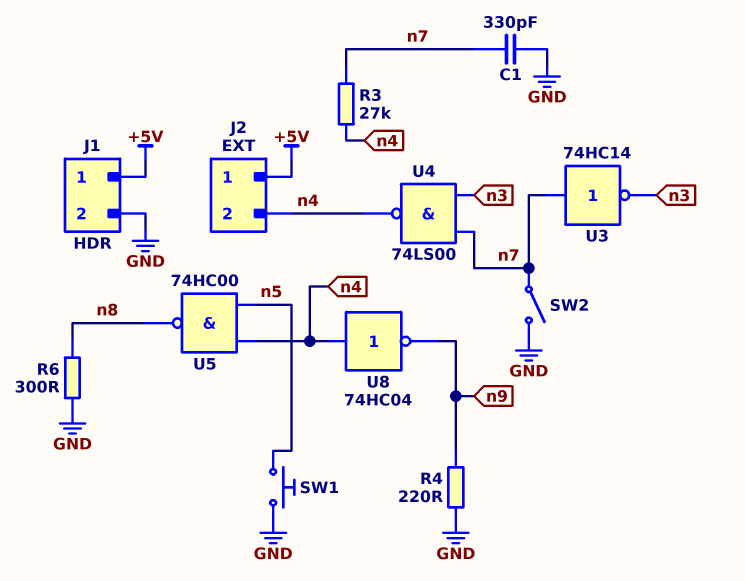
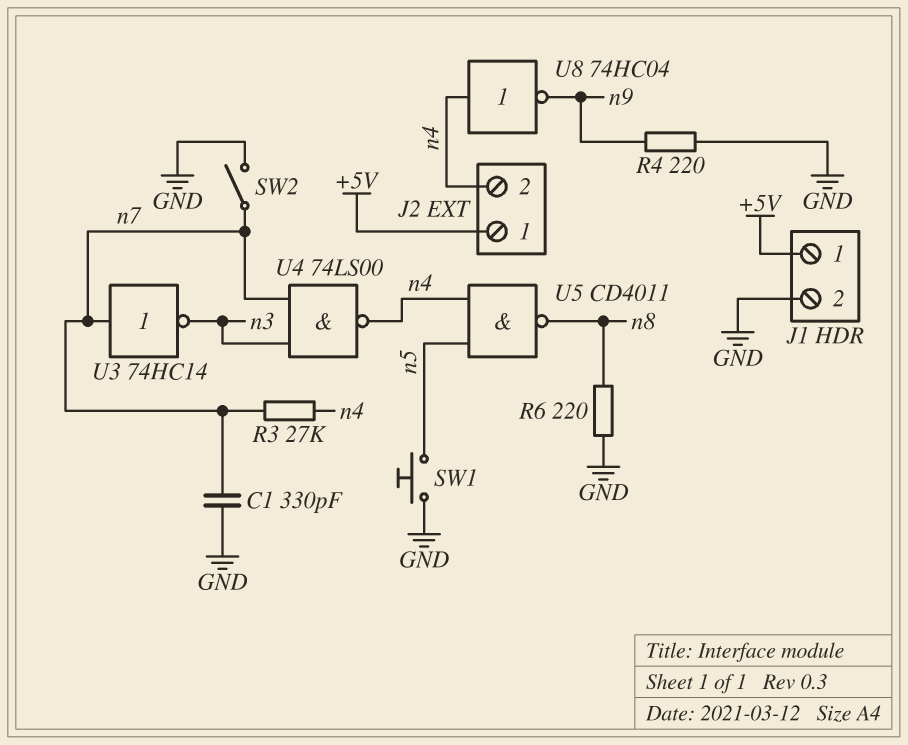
R6: 300 (GND, n8) -> 220 (GND, n8)
U5: NAND 74HC00 (in n4, in n5, out n8) -> NAND CD4011 (in n4, in n5, out n8)

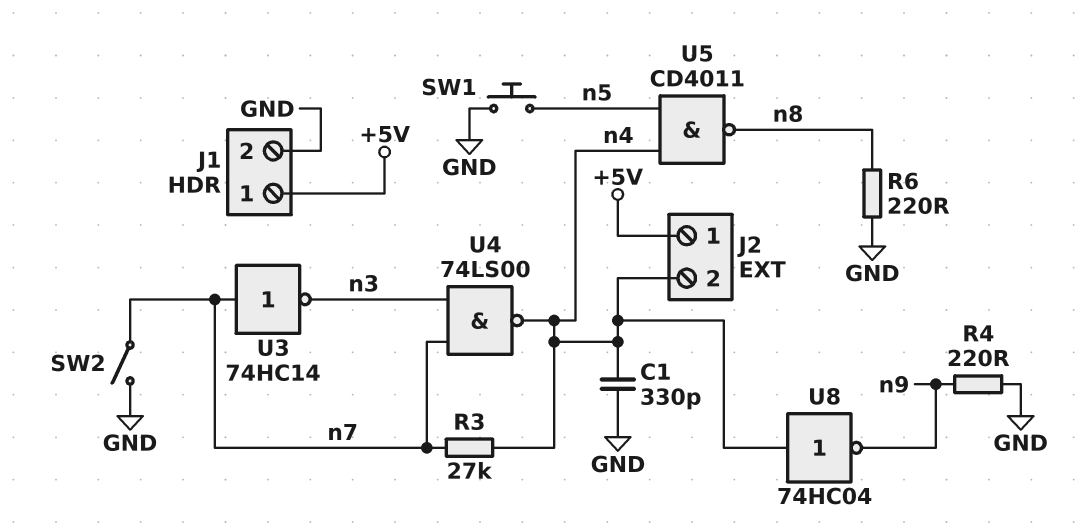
C1: 330pF (GND, n7) -> 330pF (GND, n4)

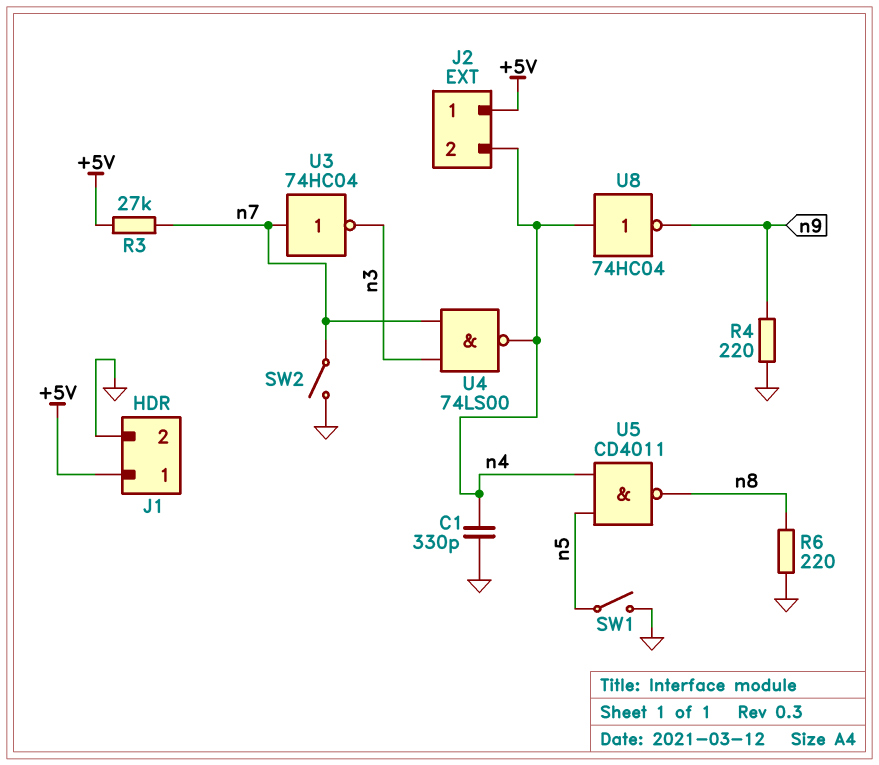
R3: 27k (n4, n7) -> 27k (+5V, n7)
SW1: button (GND, n5) -> switch (GND, n5)
U3: NOT 74HC14 (in n7, out n3) -> NOT 74HC04 (in n7, out n3)

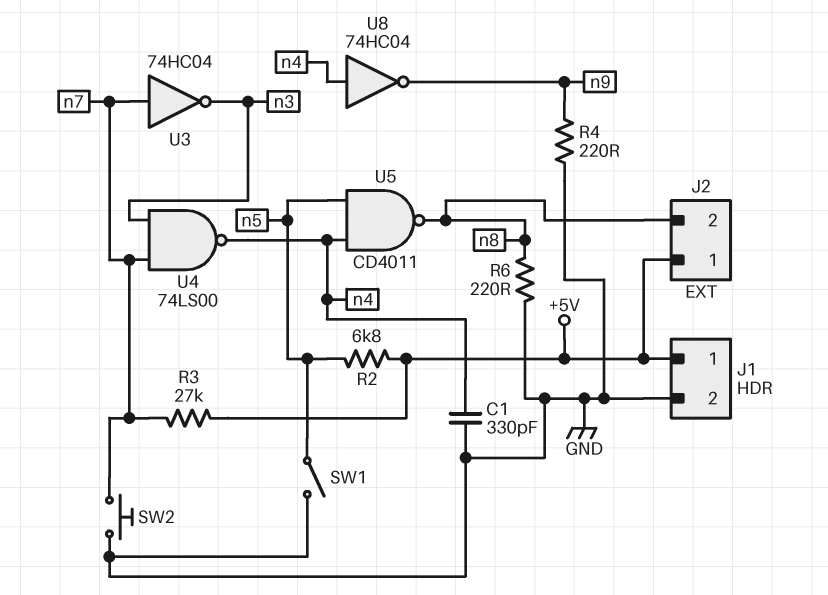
J2 pin 2: n4 -> n8
R2: none -> 6.8k (+5V, n5)
SW2: switch (GND, n7) -> button (GND, n7)

